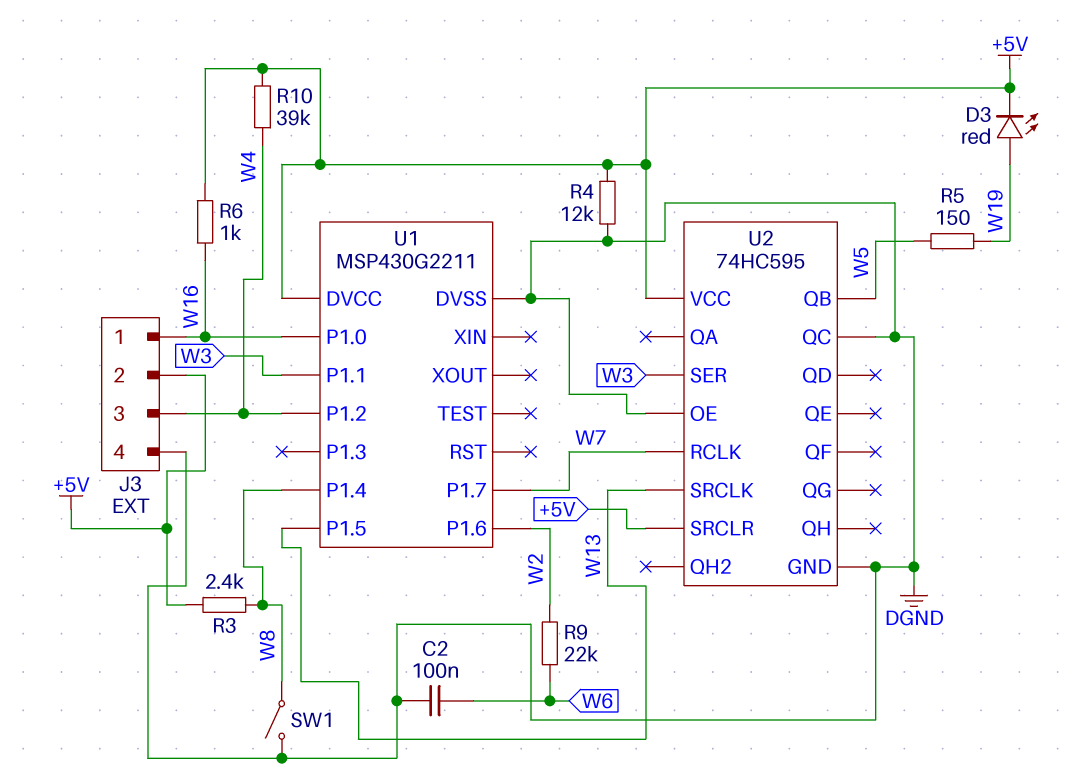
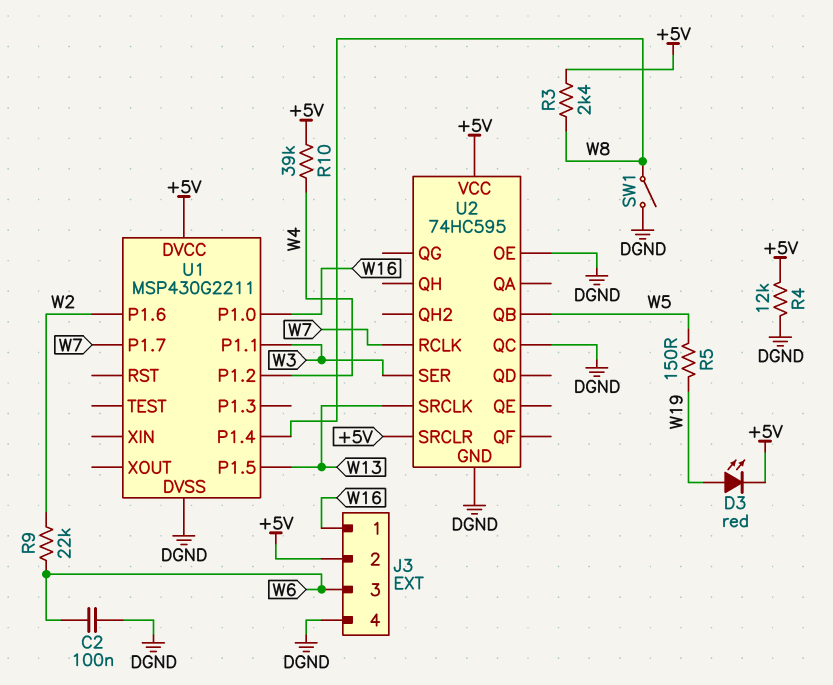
J3 pin 3: W4 -> W6
R6: 1k (+5V, W16) -> none

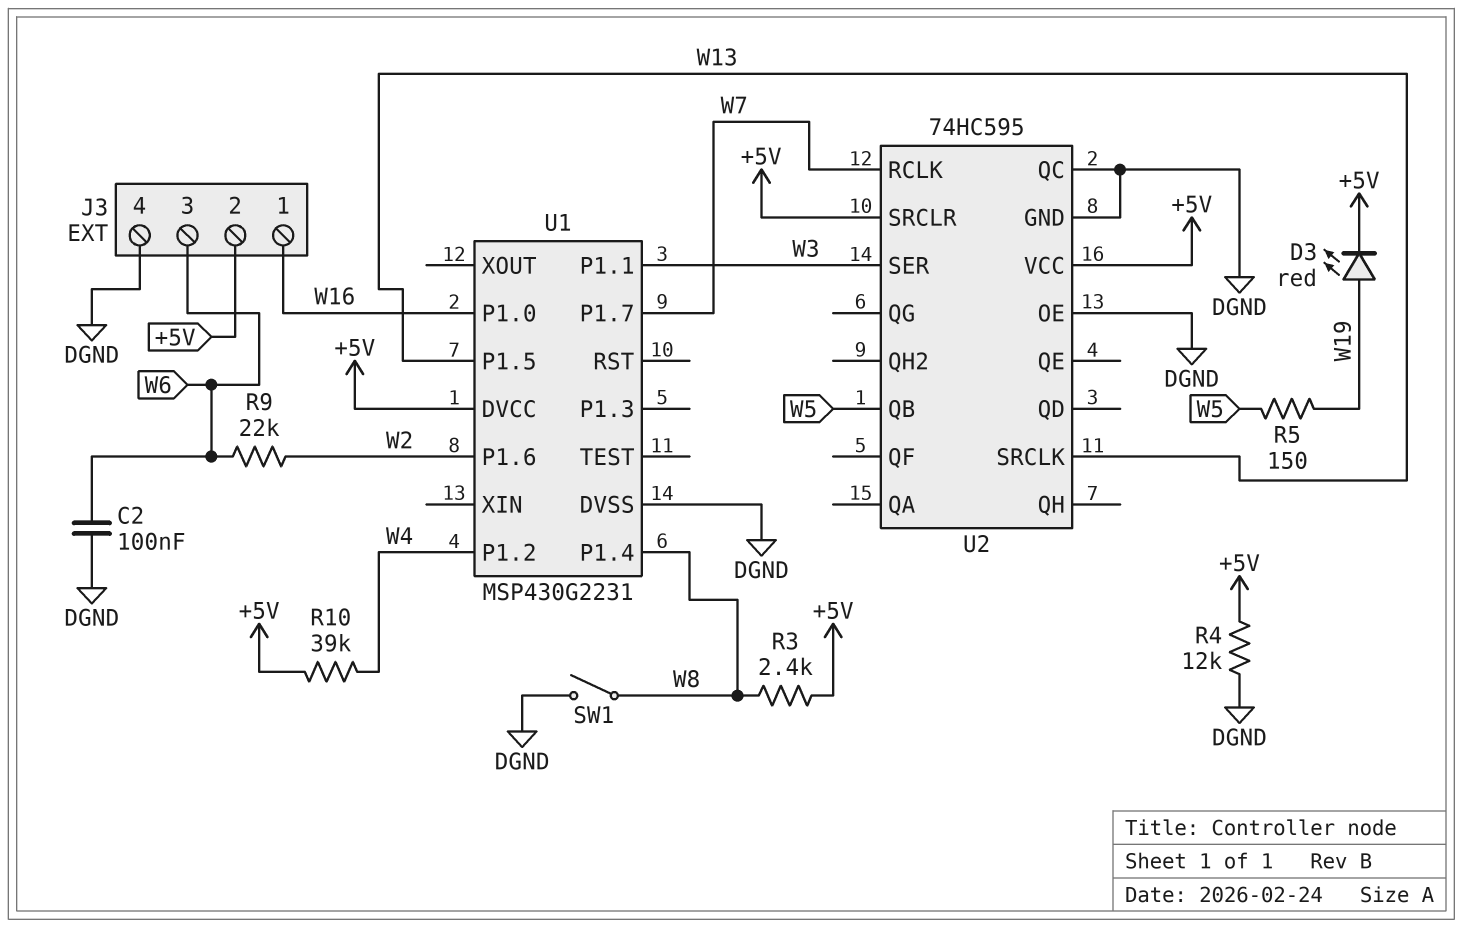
U1: MSP430G2211 -> MSP430G2231

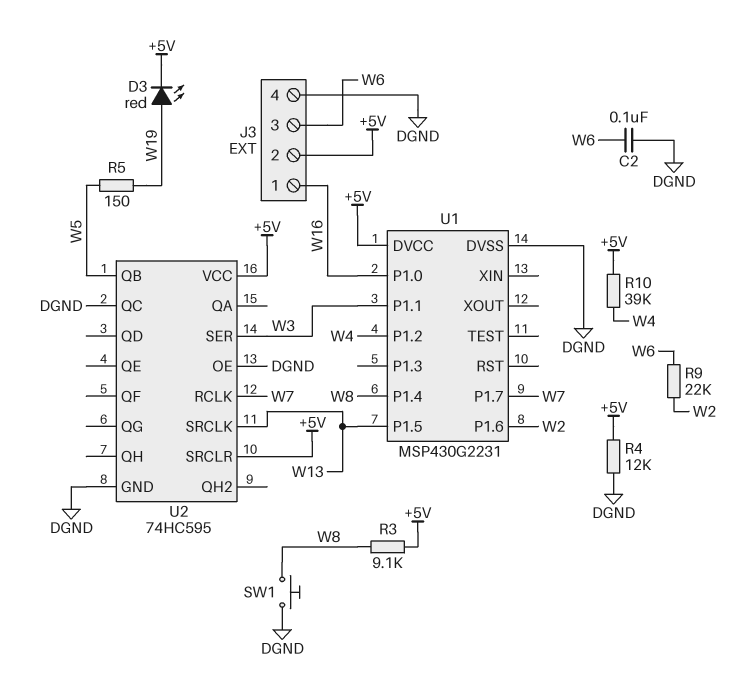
R3: 2.4k (+5V, W8) -> 9.1k (+5V, W8)
SW1: switch (DGND, W8) -> button (DGND, W8)

